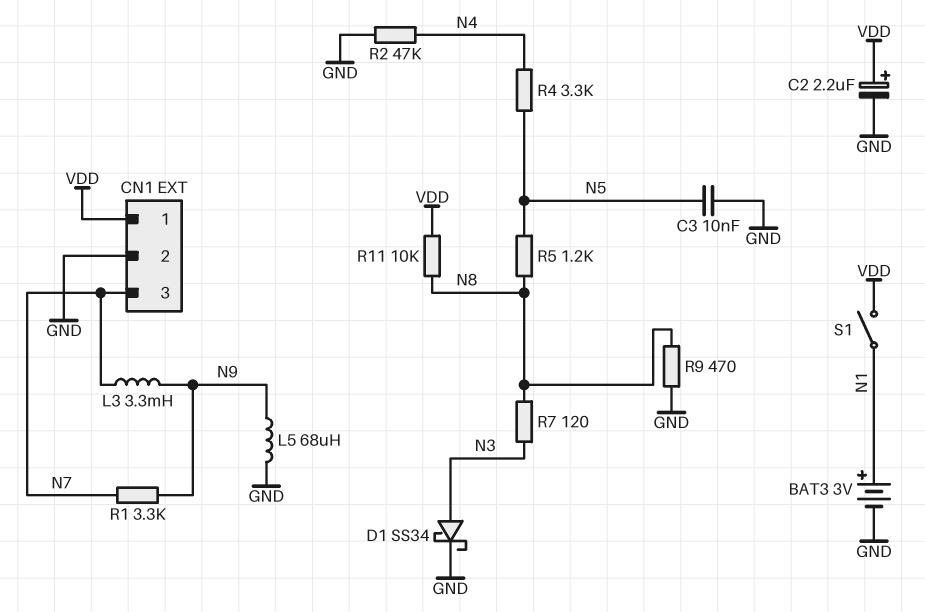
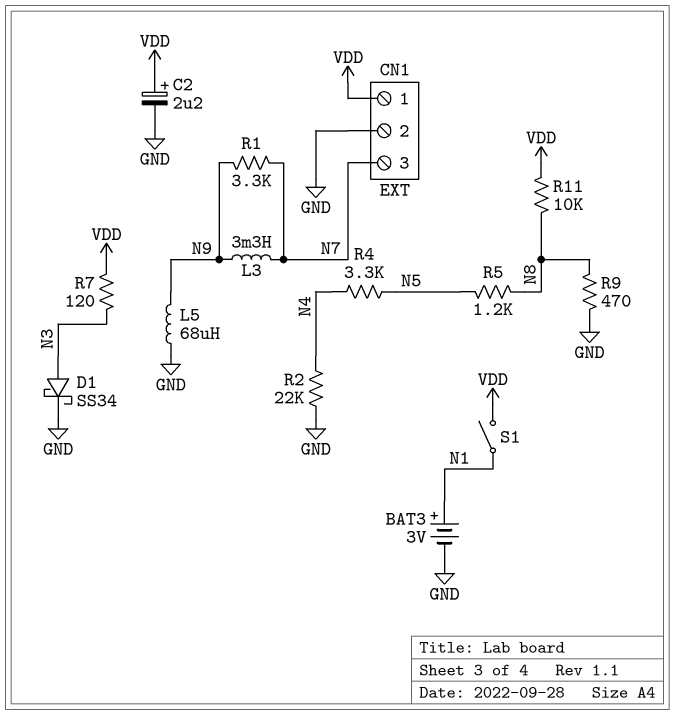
C3: 10nF (GND, N5) -> none
R2: 47k (GND, N4) -> 22k (GND, N4)
R7: 120 (N3, N8) -> 120 (N3, VDD)

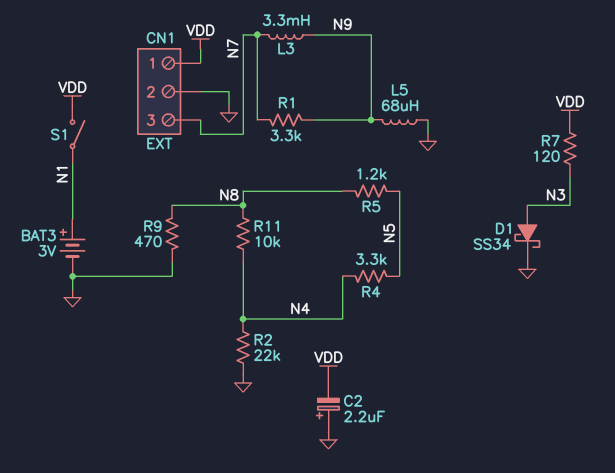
C2: 2.2uF (plus VDD, minus GND) -> 2.2uF (plus GND, minus VDD)
R11: 10k (N8, VDD) -> 10k (N4, N8)

